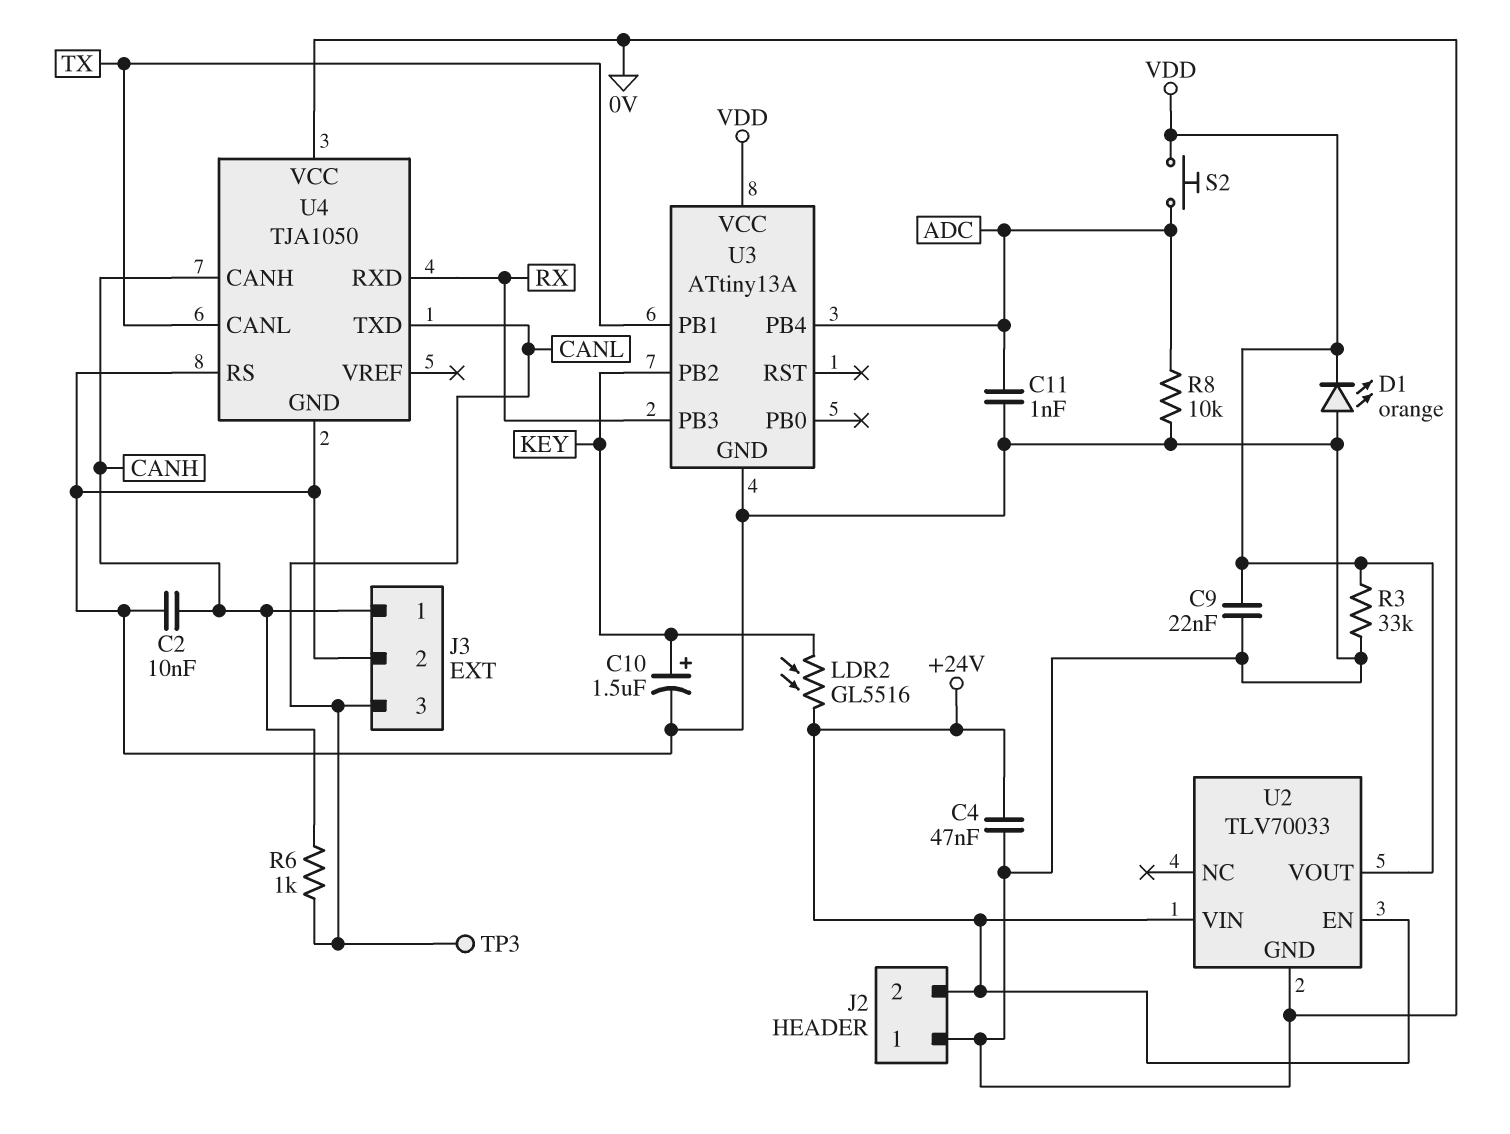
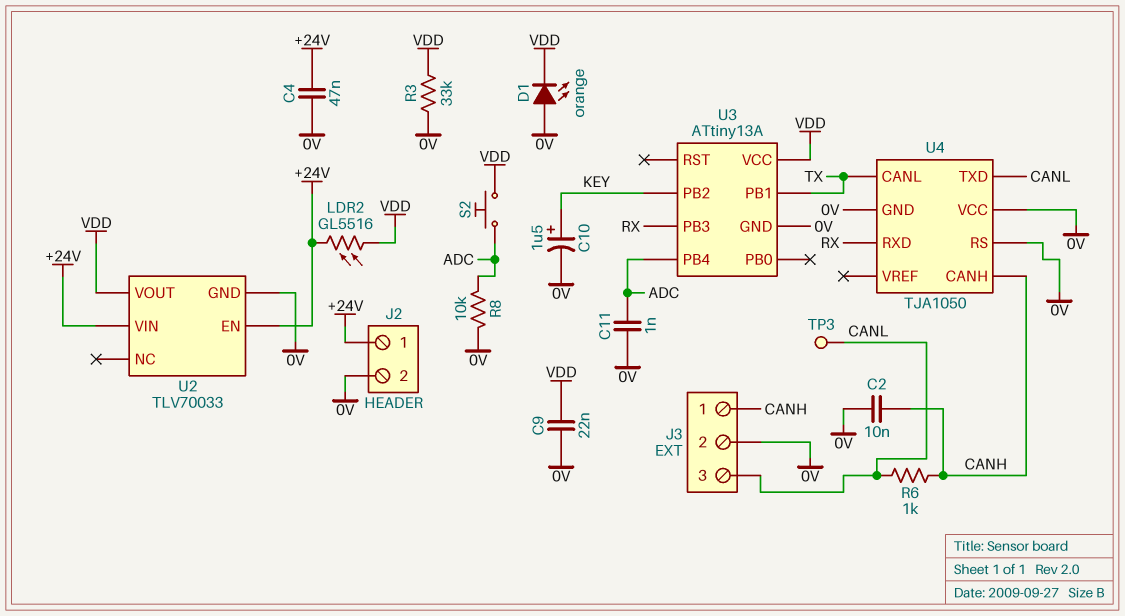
J2 pin 1: 0V -> +24V
J2 pin 2: +24V -> 0V
LDR2: GL5516 (+24V, KEY) -> GL5516 (+24V, VDD)

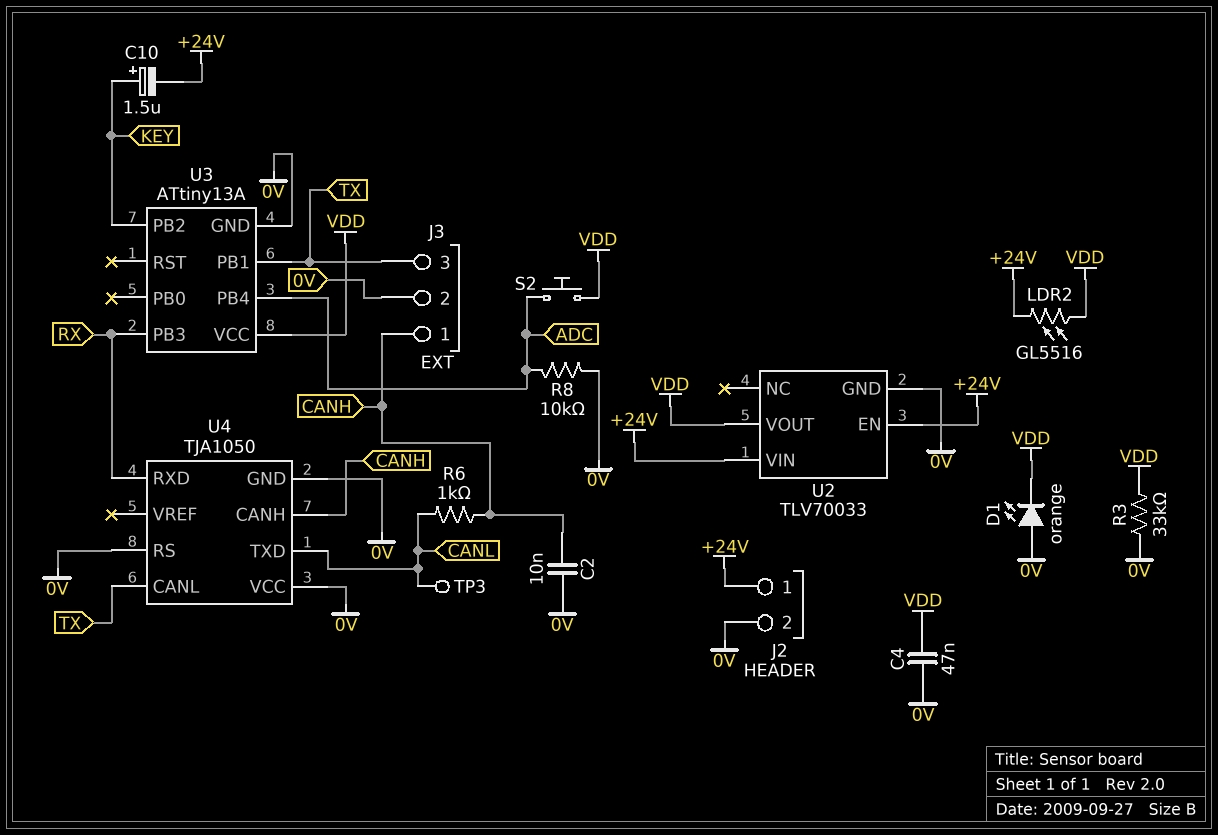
C4: 47nF (+24V, 0V) -> 47nF (0V, VDD)
C9: 22nF (0V, VDD) -> none
C10: 1.5uF (plus KEY, minus 0V) -> 1.5uF (plus KEY, minus +24V)
C11: 1nF (0V, ADC) -> none
J3 pin 3: CANL -> TX

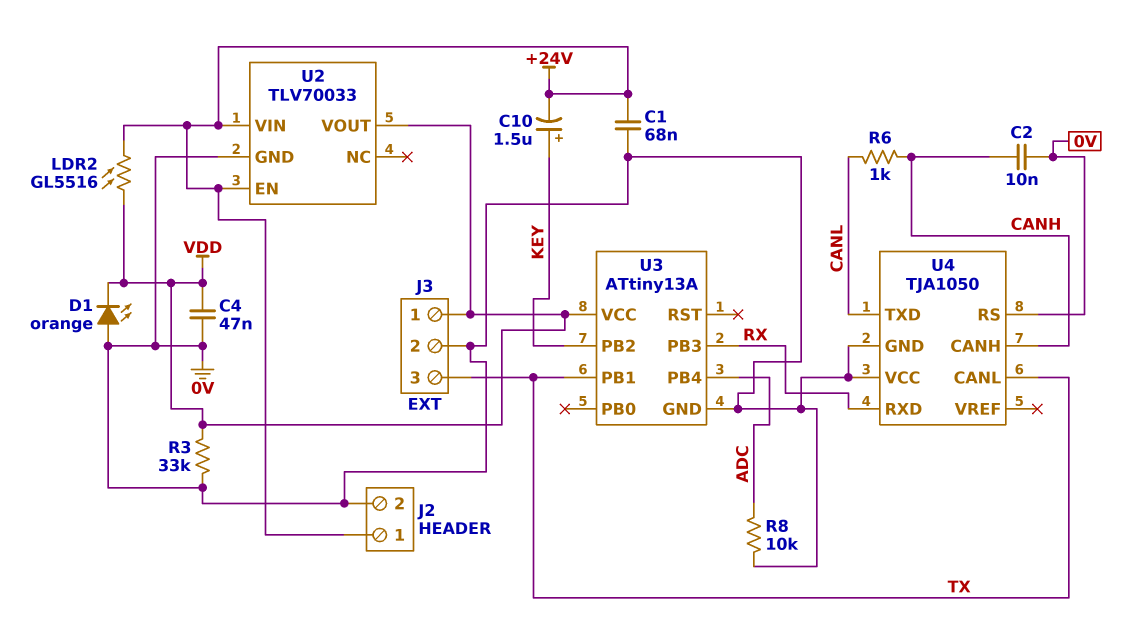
C1: none -> 68nF (+24V, 0V)
J3 pin 1: CANH -> VDD
S2: button (ADC, VDD) -> none
TP3: test point (CANL) -> none

